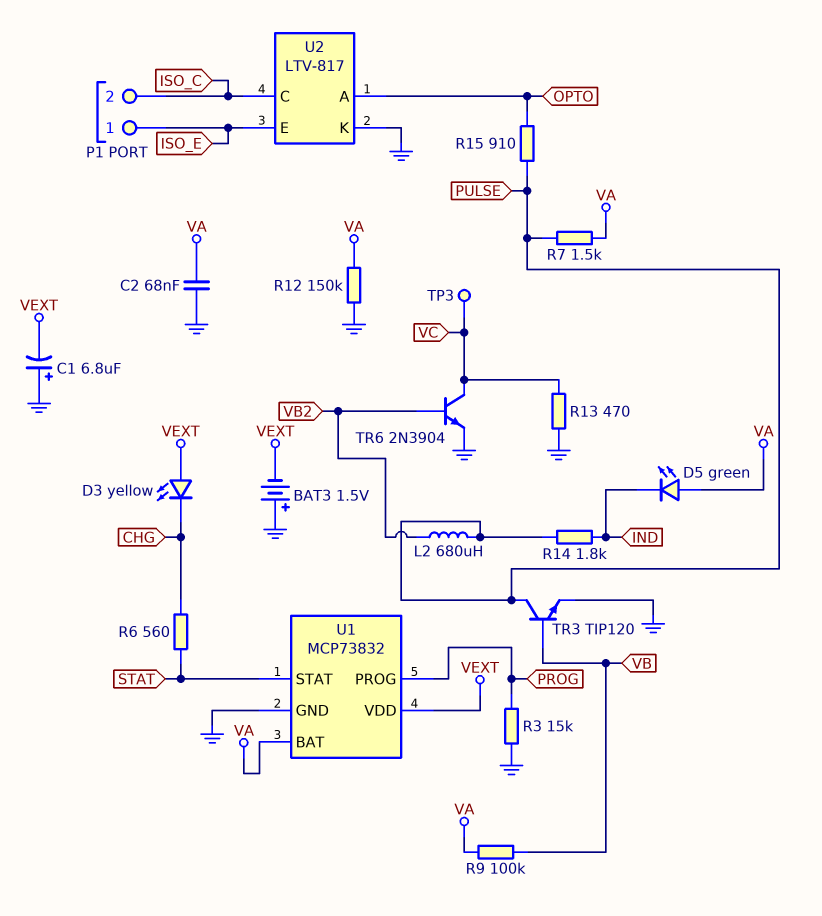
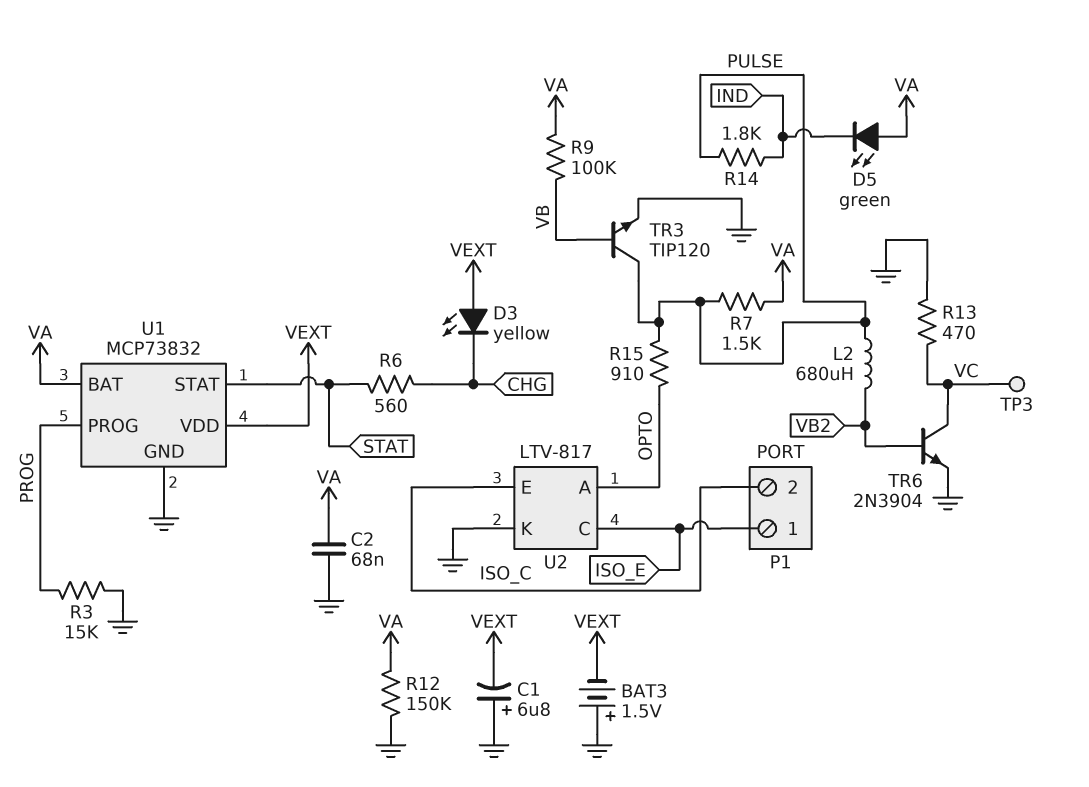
U2 pin C: ISO_C -> ISO_E
U2 pin E: ISO_E -> ISO_C

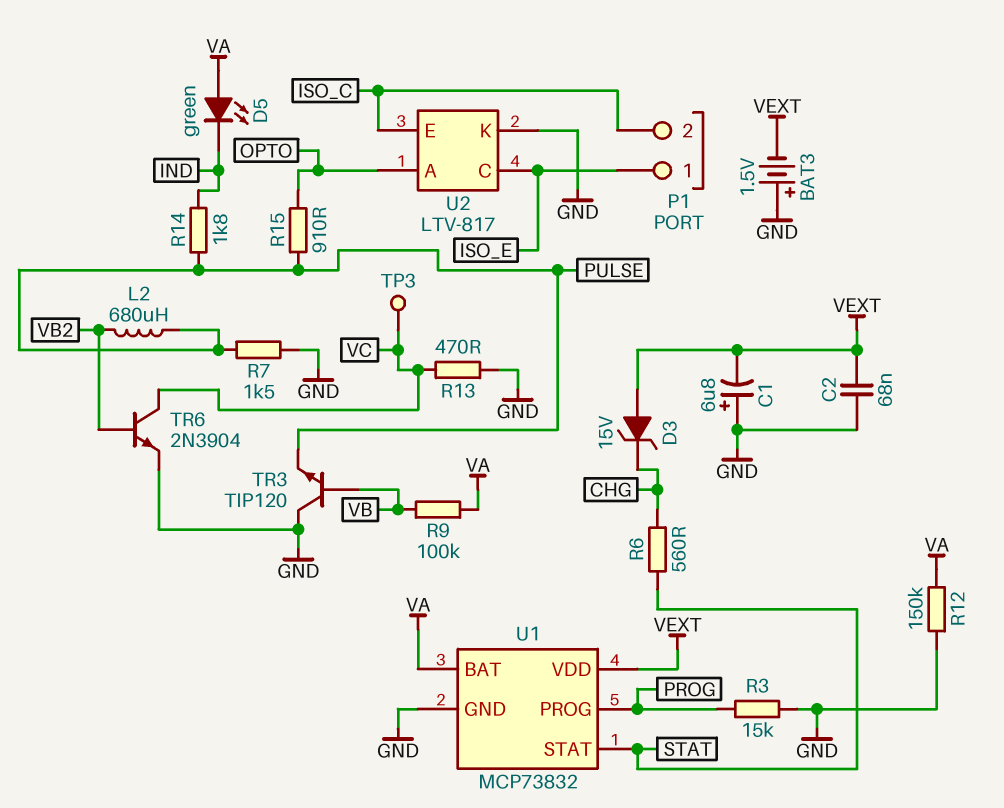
C2: 68nF (GND, VA) -> 68nF (GND, VEXT)
D3: LED yellow (A VEXT, K CHG) -> zener 15V (A VEXT, K CHG)
R7: 1.5k (PULSE, VA) -> 1.5k (GND, PULSE)
TR3: NPN TIP120 (B VB, C PULSE, E GND) -> NPN TIP120 (B VB, C GND, E PULSE)

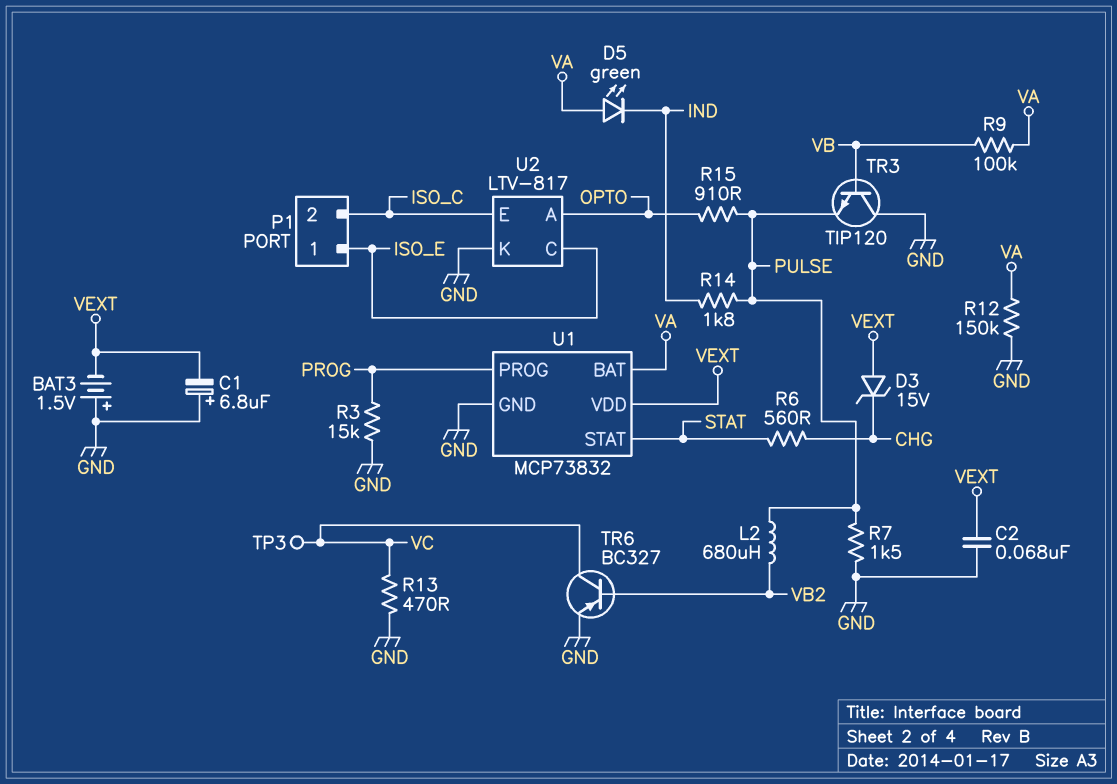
TR6: NPN 2N3904 (B VB2, C VC, E GND) -> PNP BC327 (B VB2, C VC, E GND)

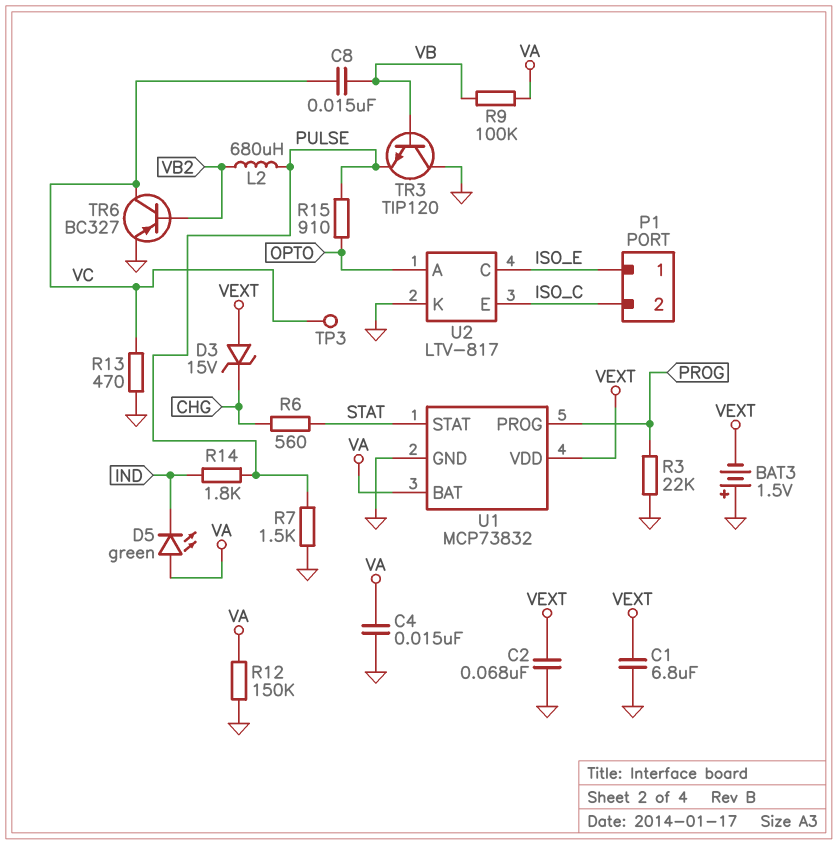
C1: 6.8uF (plus GND, minus VEXT) -> 6.8uF (GND, VEXT)
C4: none -> 15nF (GND, VA)
C8: none -> 15nF (VB, VC)
R3: 15k (GND, PROG) -> 22k (GND, PROG)

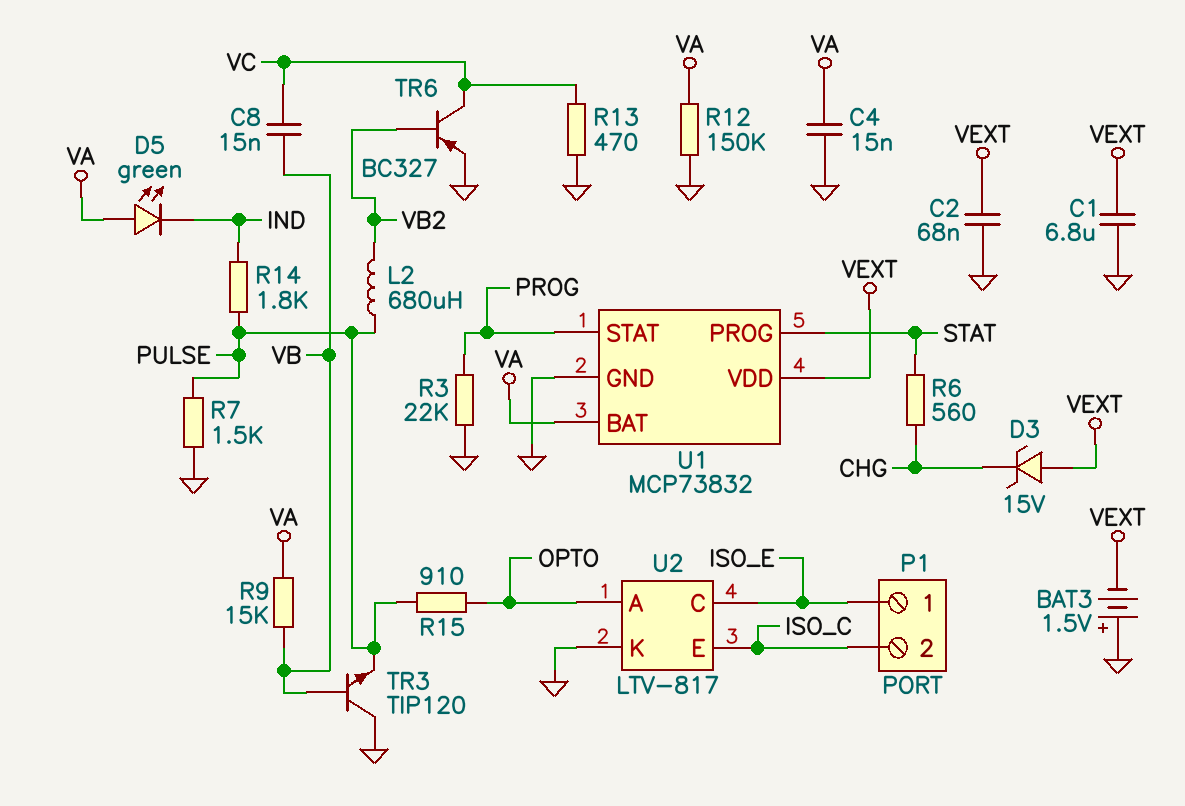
R9: 100k (VA, VB) -> 15k (VA, VB)
TP3: test point (VC) -> none
U1 pin PROG: PROG -> STAT
U1 pin STAT: STAT -> PROG

